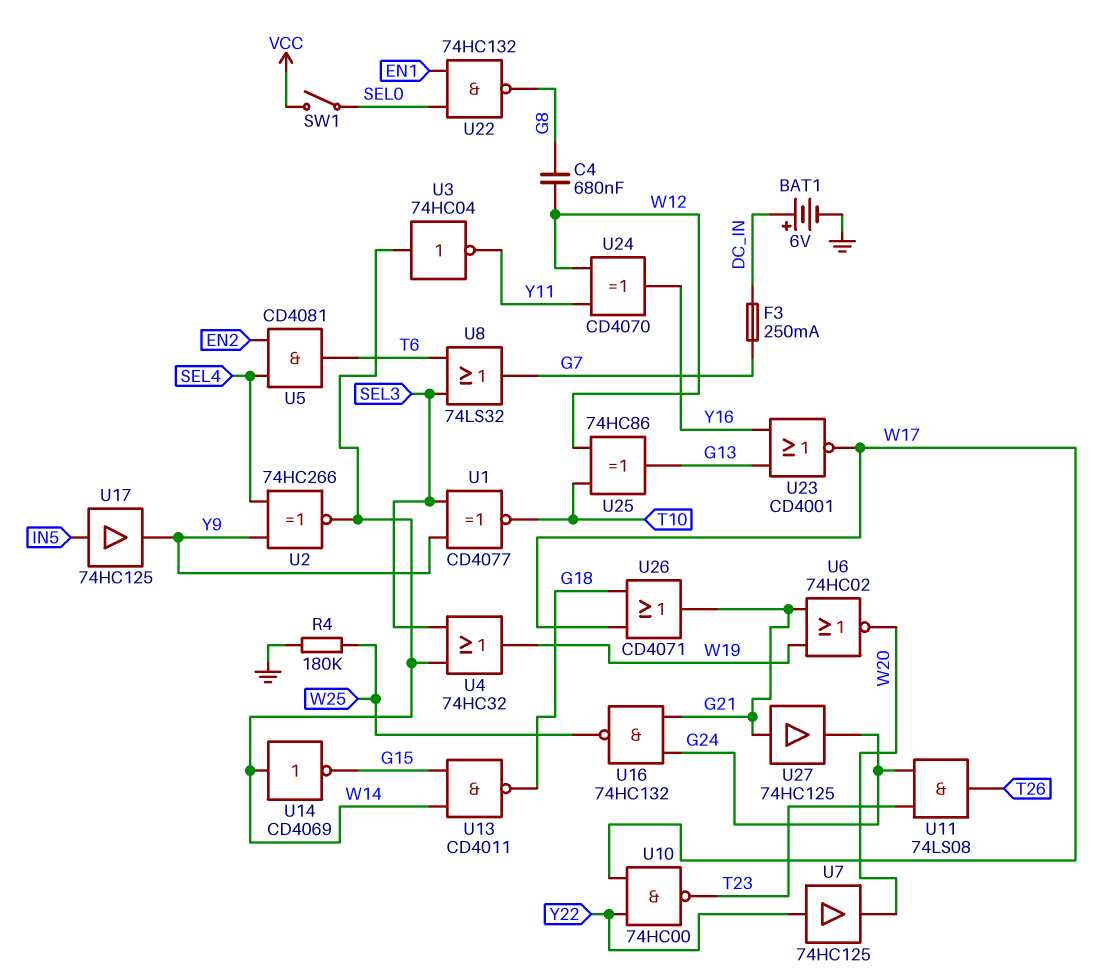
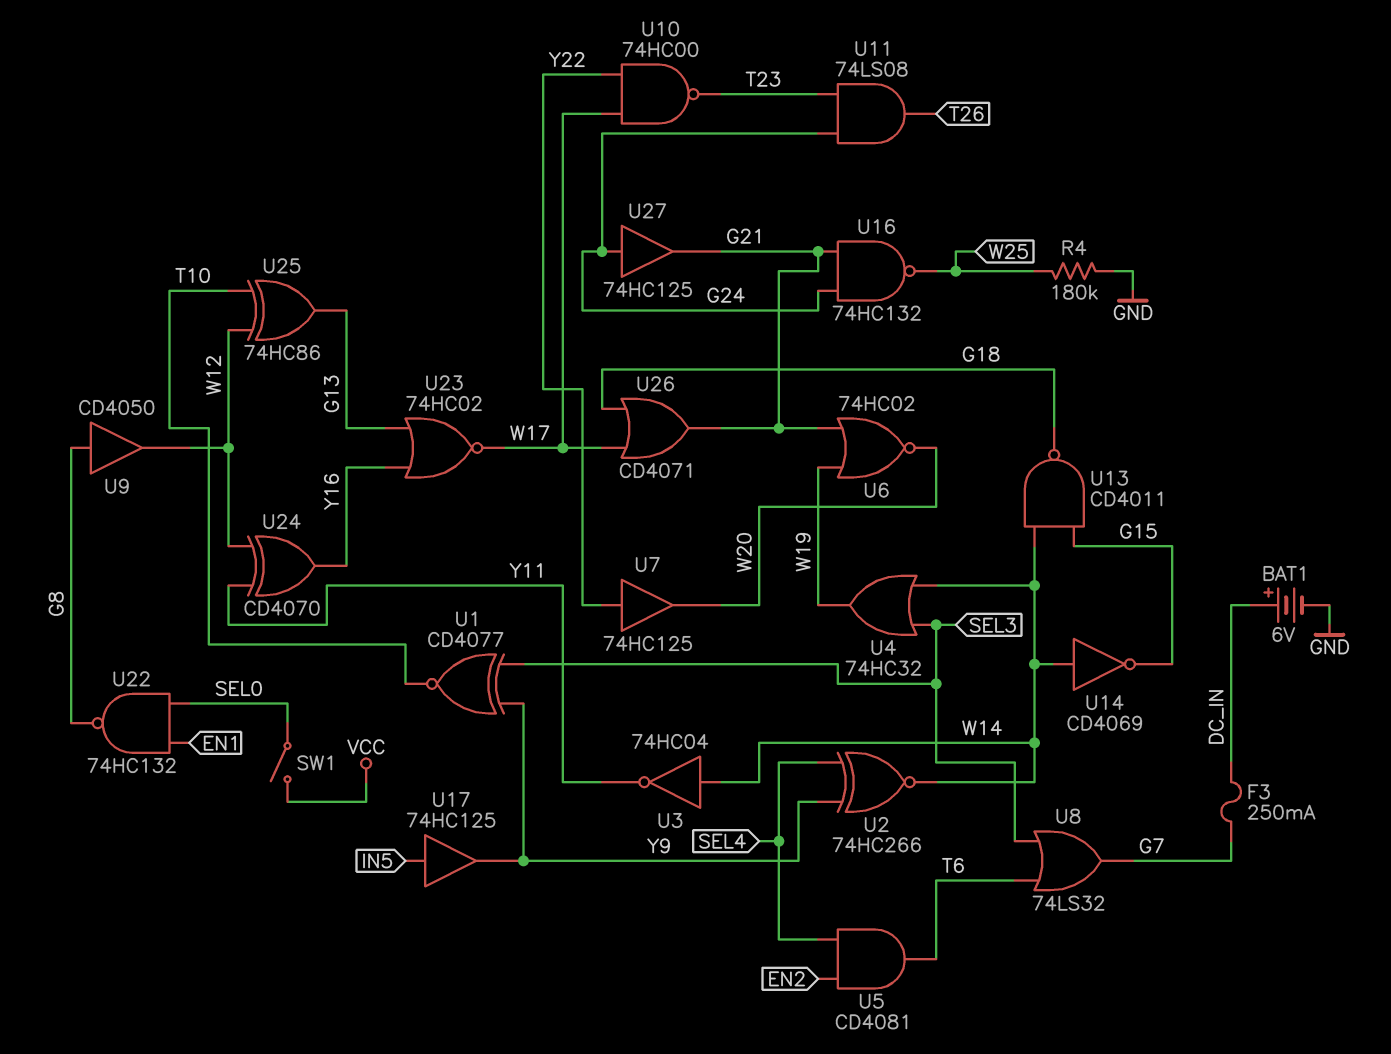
C4: 680nF (G8, W12) -> none
U9: none -> buffer CD4050 (in G8, out W12)
U23: NOR CD4001 (in G13, in Y16, out W17) -> NOR 74HC02 (in G13, in Y16, out W17)
U27: buffer 74HC125 (in G21, out G24) -> buffer 74HC125 (in G24, out G21)

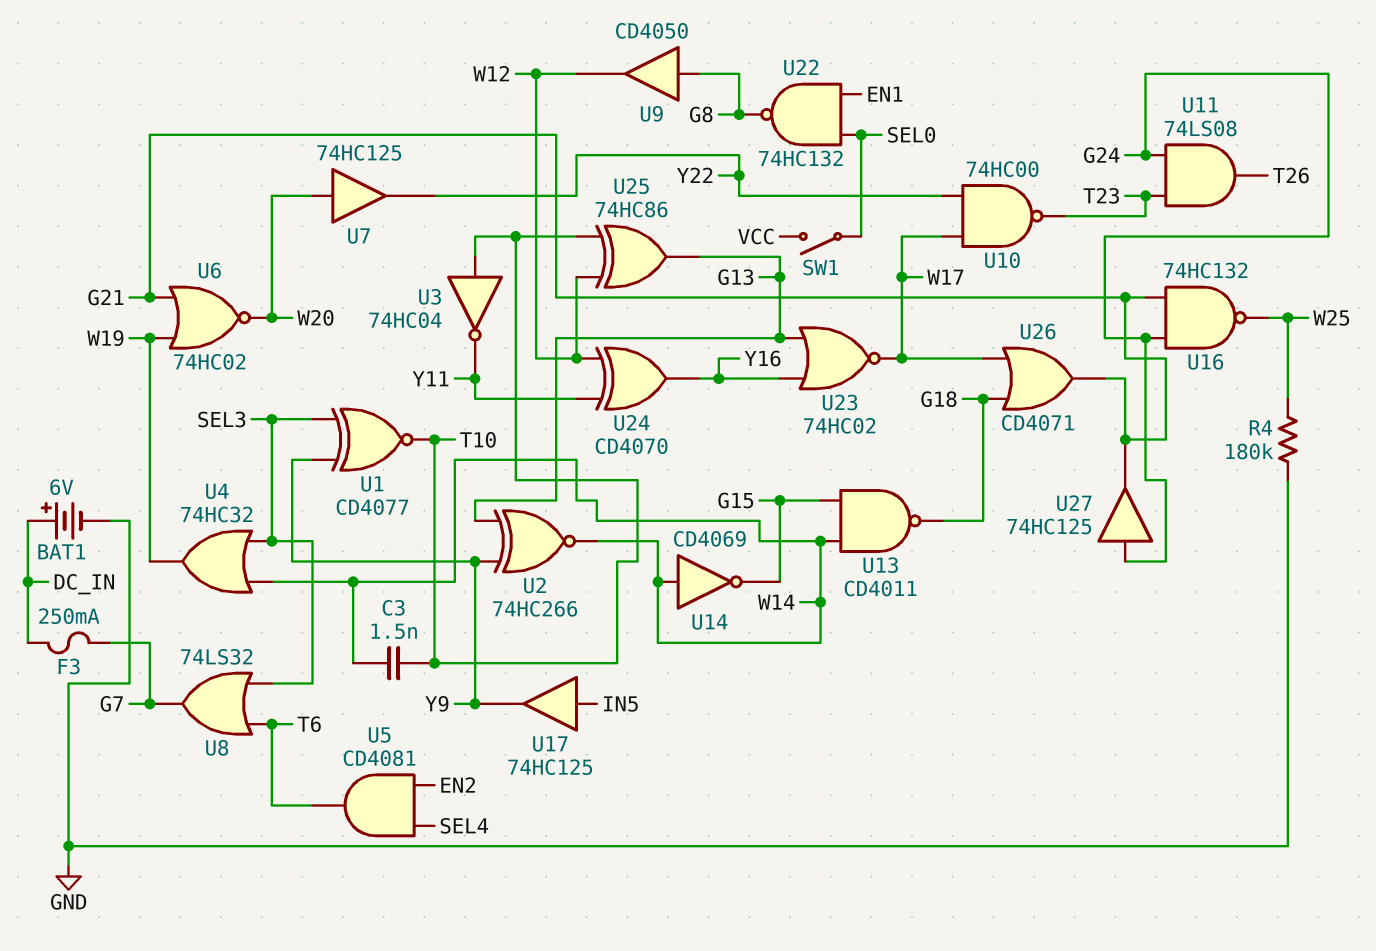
C3: none -> 1.5nF (T10, W14)
U2: XNOR 74HC266 (in SEL4, in Y9, out W14) -> XNOR 74HC266 (in G13, in Y9, out W14)
U3: NOT 74HC04 (in W14, out Y11) -> NOT 74HC04 (in T10, out Y11)
U7: buffer 74HC125 (in Y22, out W20) -> buffer 74HC125 (in W20, out Y22)

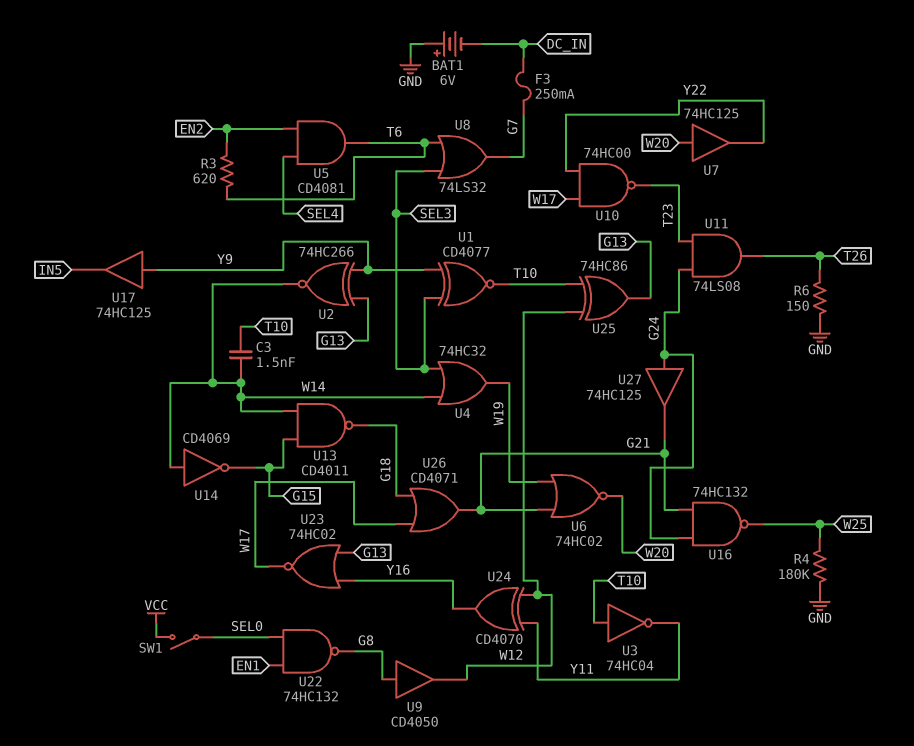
BAT1: 6V (plus DC_IN, minus GND) -> 6V (plus GND, minus DC_IN)
R3: none -> 620 (EN2, T6)
R6: none -> 150 (GND, T26)
U17: buffer 74HC125 (in IN5, out Y9) -> buffer 74HC125 (in Y9, out IN5)

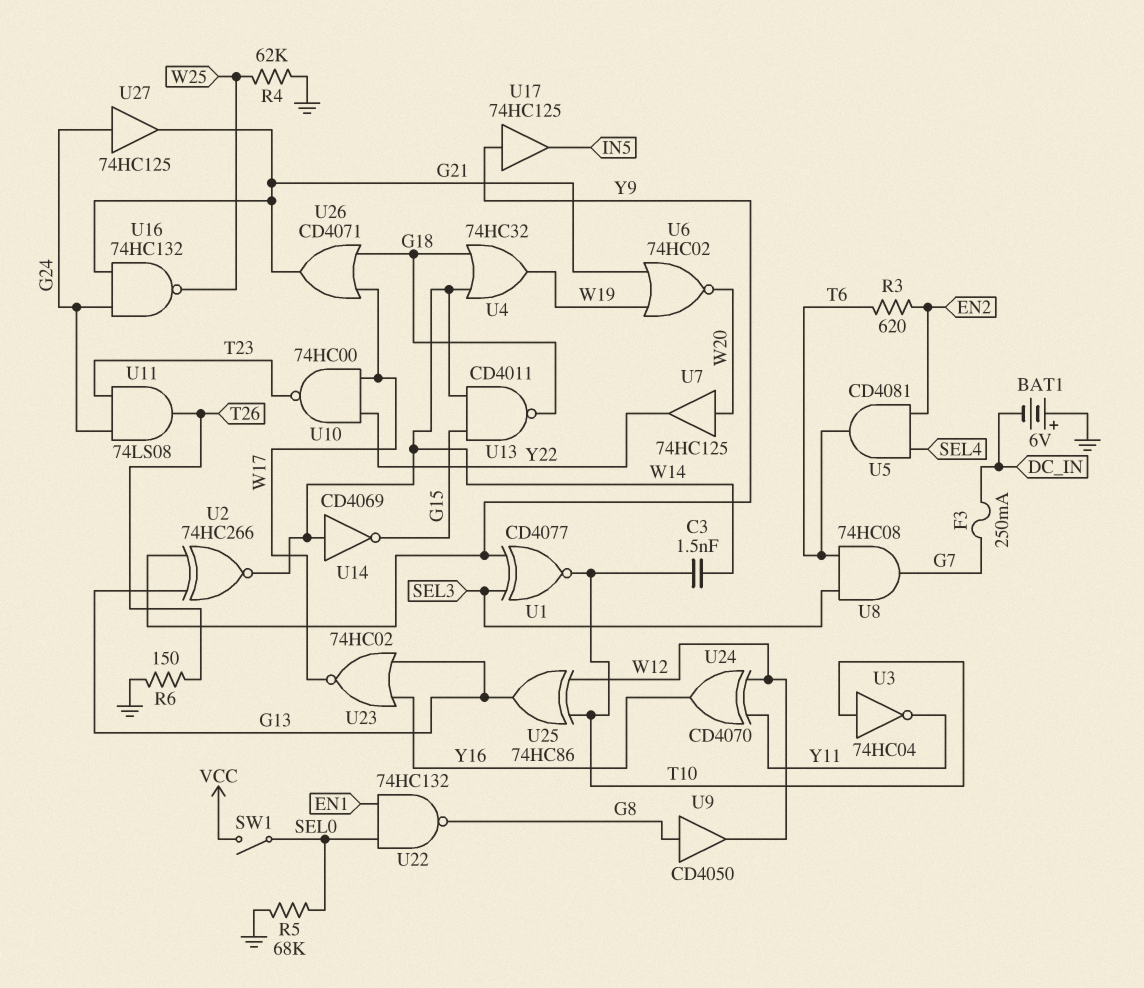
R4: 180k (GND, W25) -> 62k (GND, W25)
R5: none -> 68k (GND, SEL0)
U4: OR 74HC32 (in SEL3, in W14, out W19) -> OR 74HC32 (in G18, in W14, out W19)
U8: OR 74LS32 (in SEL3, in T6, out G7) -> AND 74HC08 (in SEL3, in T6, out G7)

